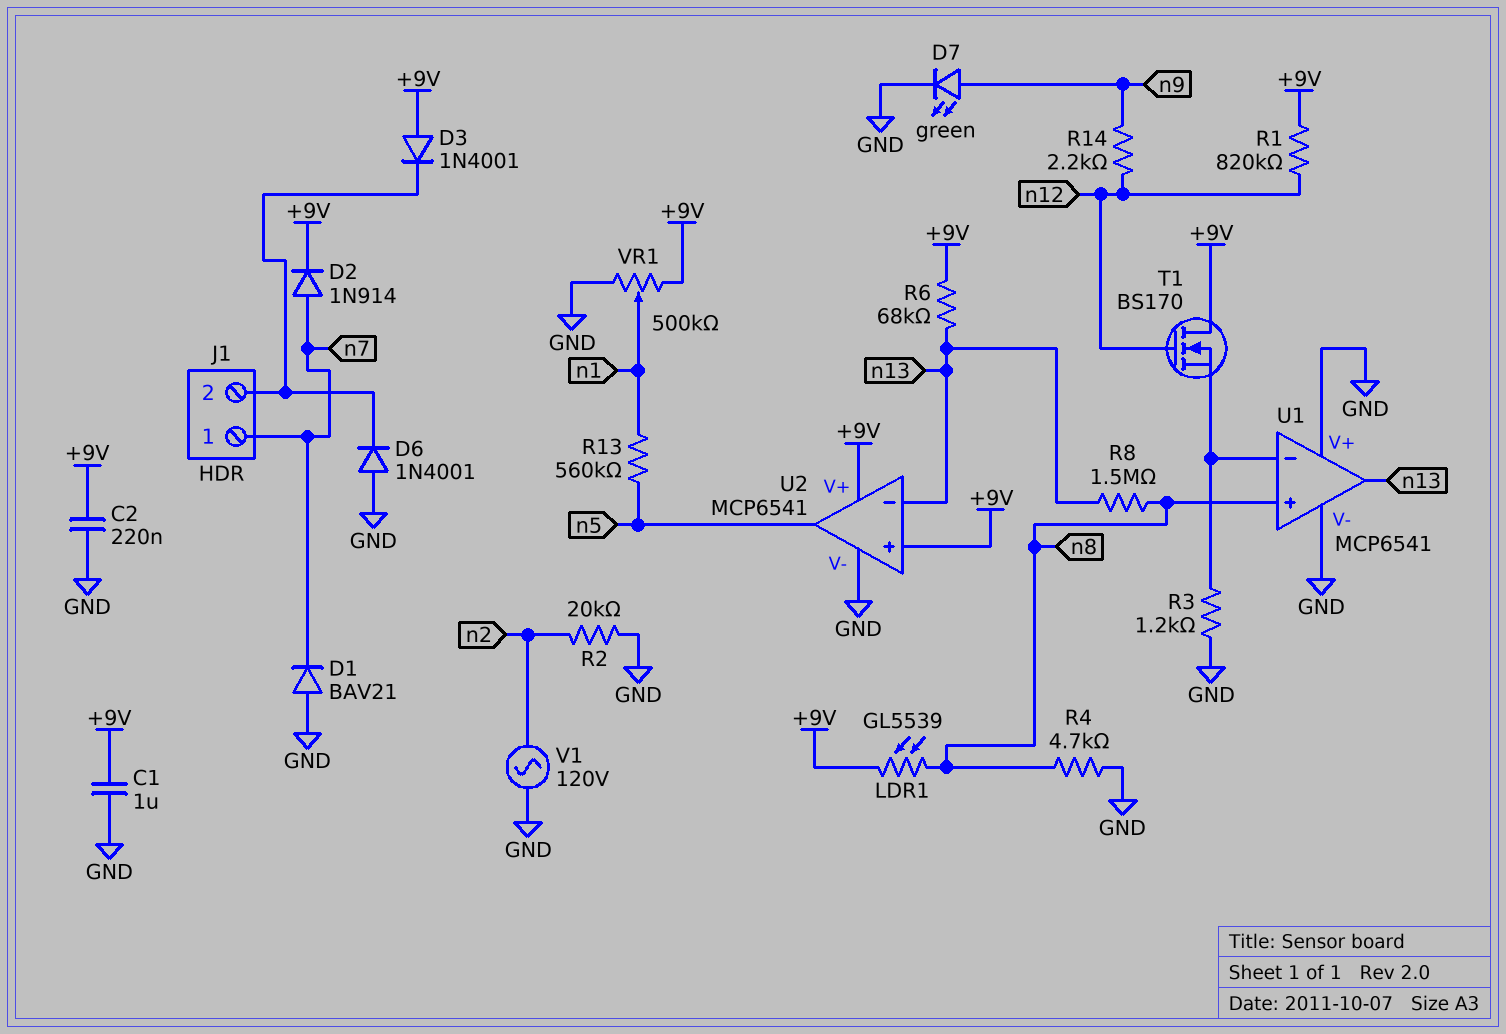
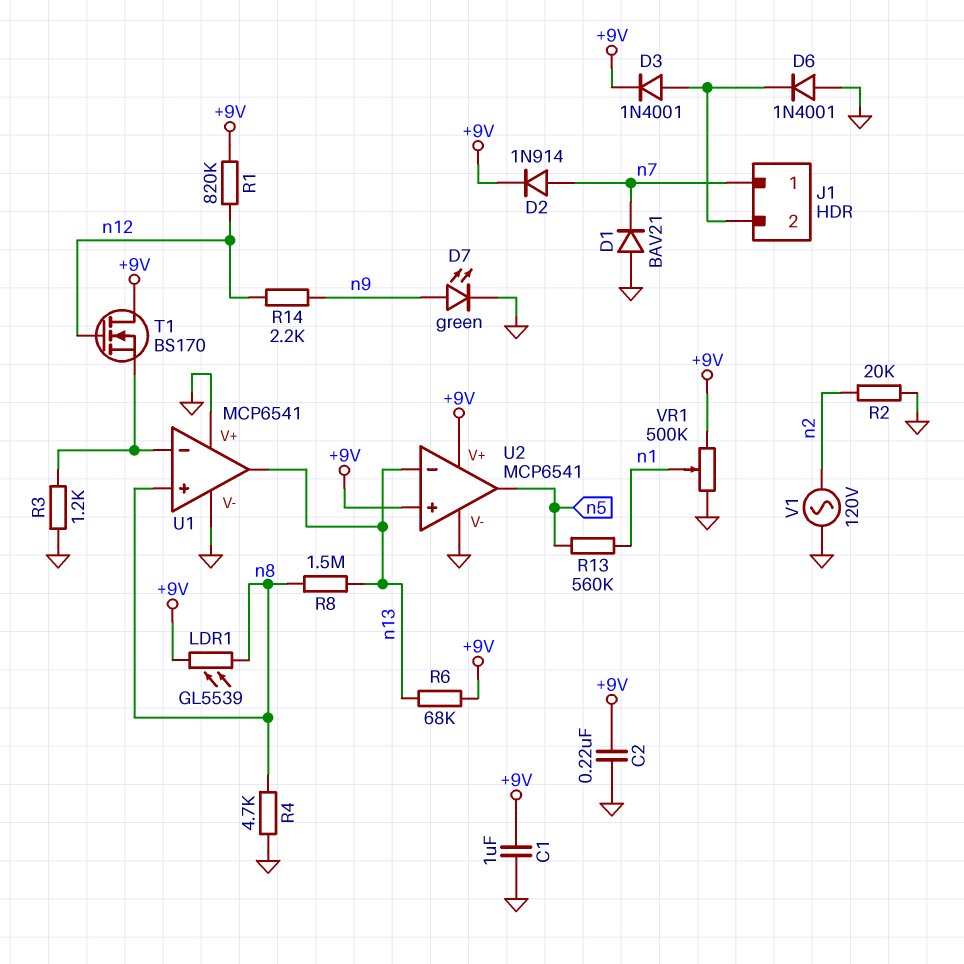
D3: diode 1N4001 (A +9V, K J1/2) -> diode 1N4001 (A J1/2, K +9V)

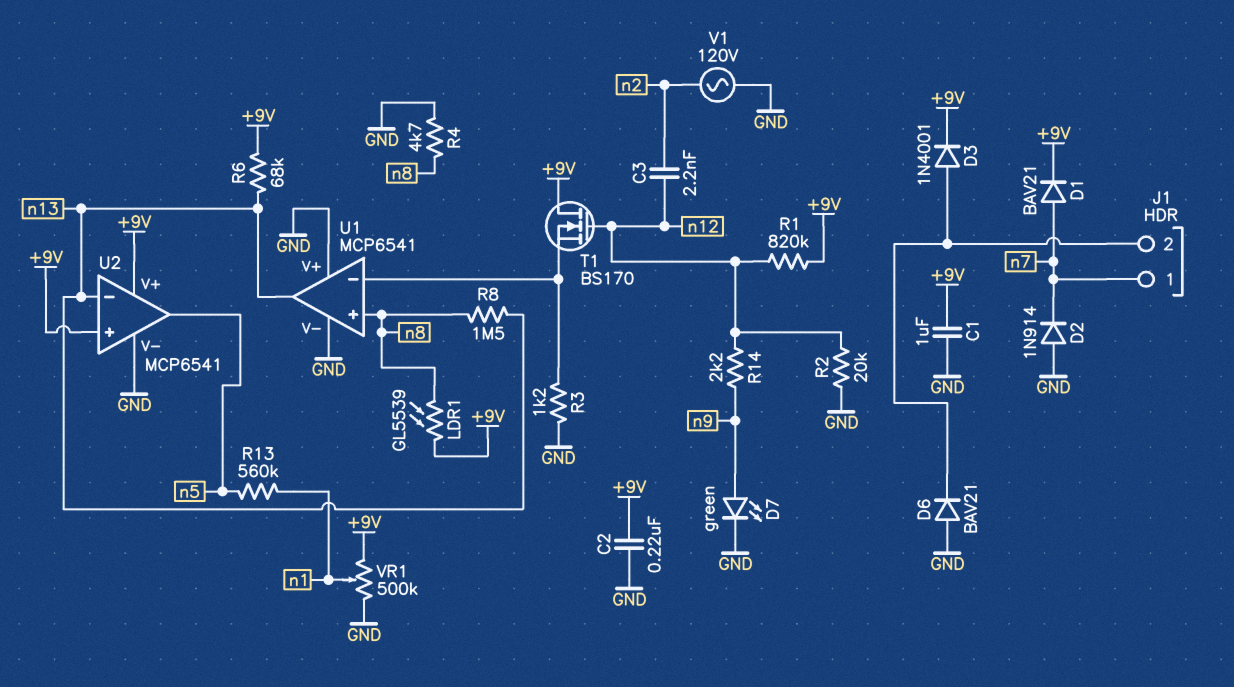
C3: none -> 2.2nF (n2, n12)
D1: diode BAV21 (A GND, K n7) -> diode BAV21 (A n7, K +9V)
D2: diode 1N914 (A n7, K +9V) -> diode 1N914 (A GND, K n7)
D6: diode 1N4001 (A GND, K J1/2) -> diode BAV21 (A GND, K J1/2)
R2: 20k (GND, n2) -> 20k (GND, n12)

